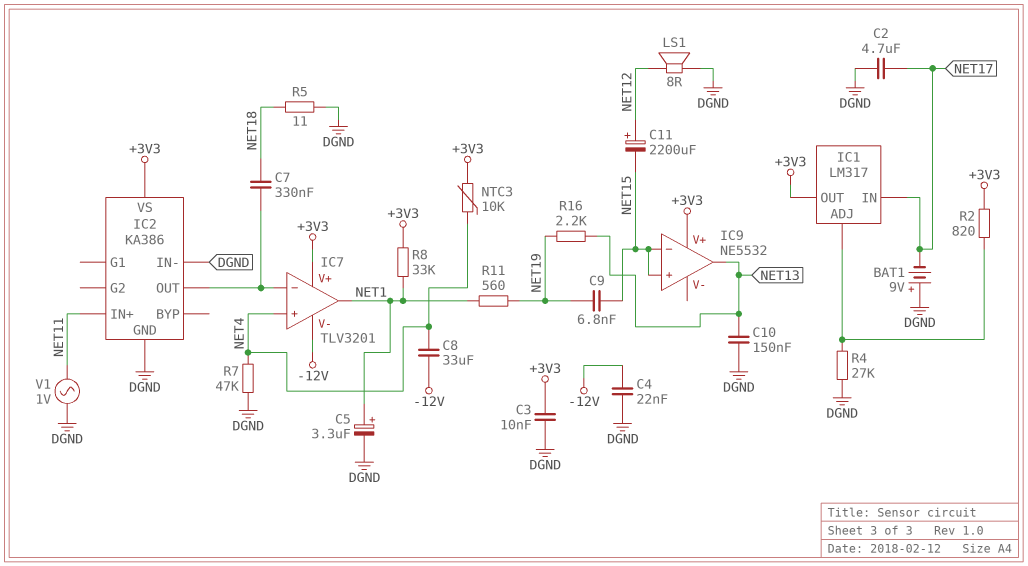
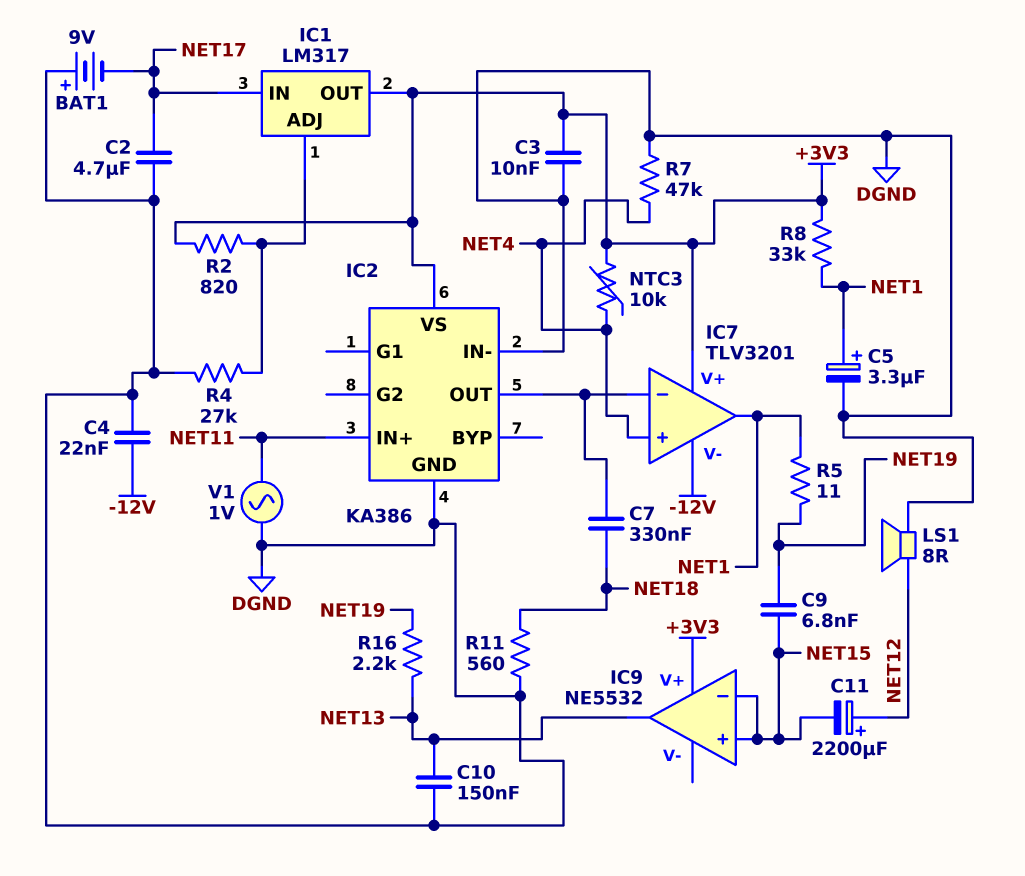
C8: 33uF (-12V, NET4) -> none
R5: 11 (DGND, NET18) -> 11 (NET1, NET19)
R11: 560 (NET1, NET19) -> 560 (DGND, NET18)

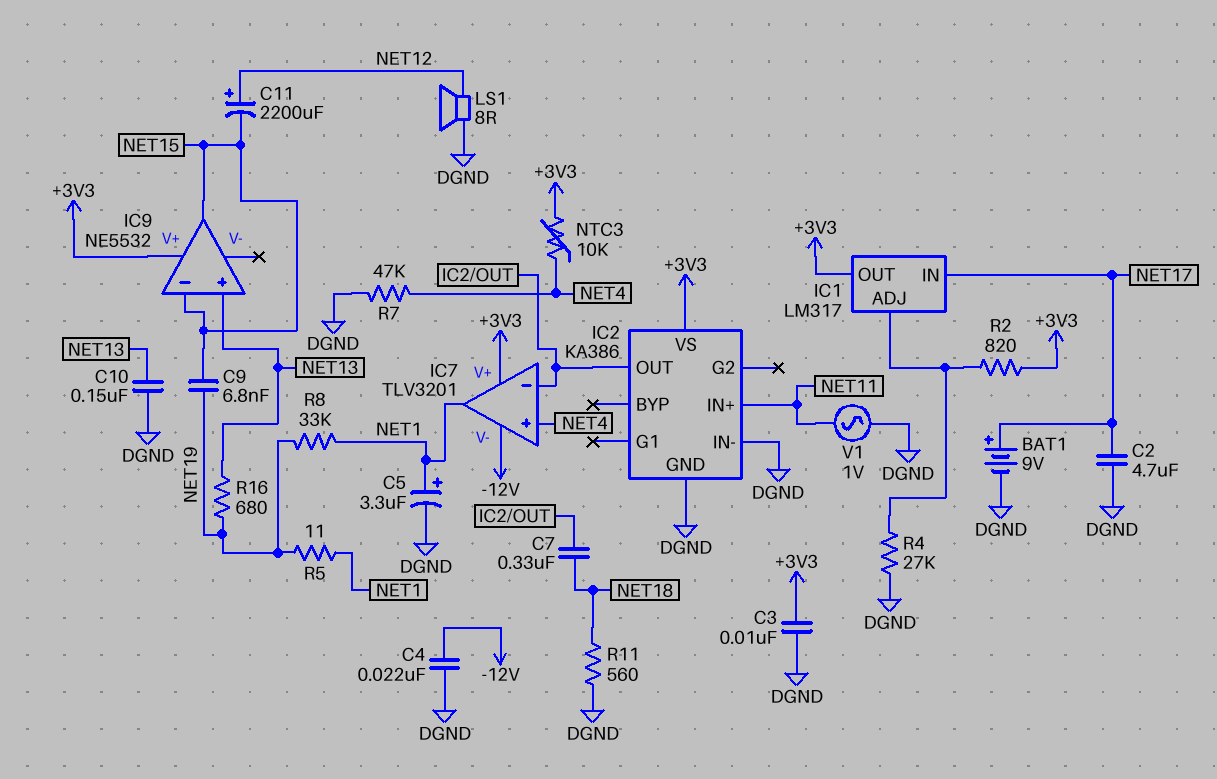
BAT1: 9V (plus DGND, minus NET17) -> 9V (plus NET17, minus DGND)
IC9 pin in+: NET15 -> NET13
IC9 pin out: NET13 -> NET15
R8: 33k (+3V3, NET1) -> 33k (NET1, NET19)
R16: 2.2k (NET13, NET19) -> 680 (NET13, NET19)

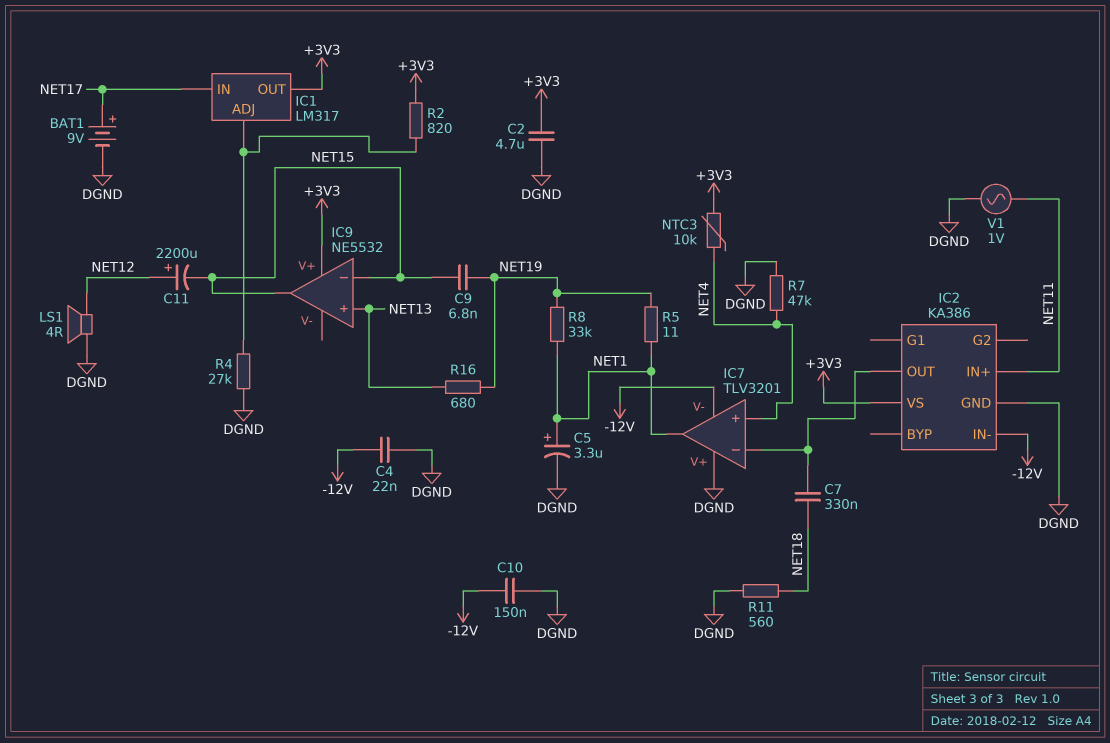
C2: 4.7uF (DGND, NET17) -> 4.7uF (+3V3, DGND)
C3: 10nF (+3V3, DGND) -> none
C10: 150nF (DGND, NET13) -> 150nF (-12V, DGND)
IC2 pin IN-: DGND -> -12V
IC7 pin V+: +3V3 -> DGND
LS1: speaker 8R (DGND, NET12) -> speaker 4R (DGND, NET12)

